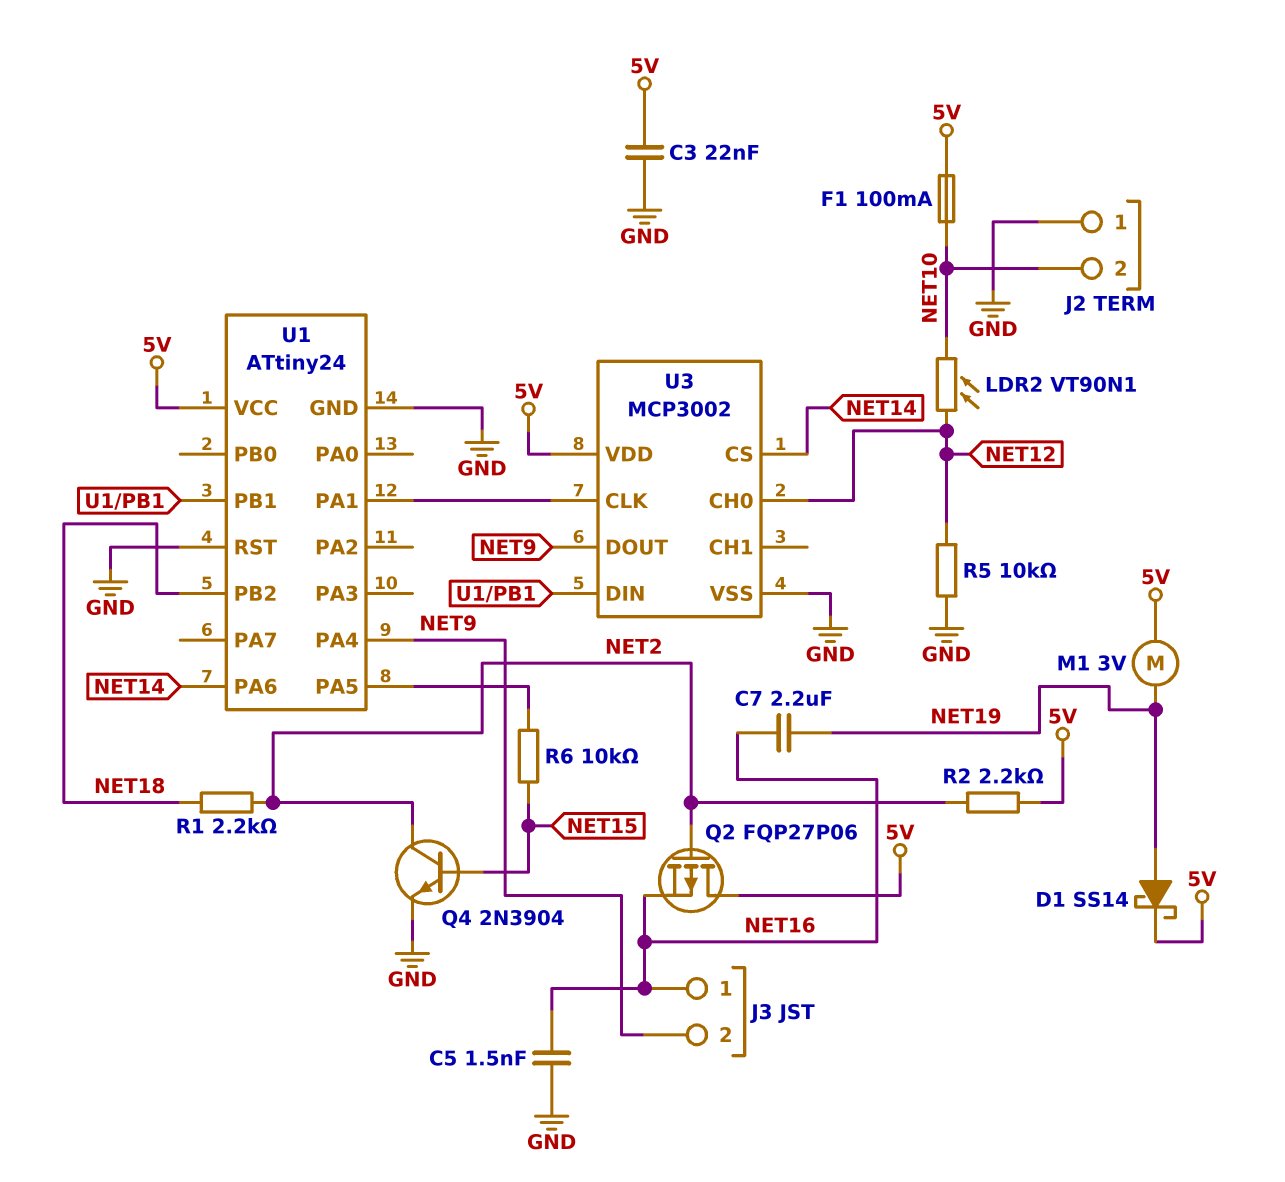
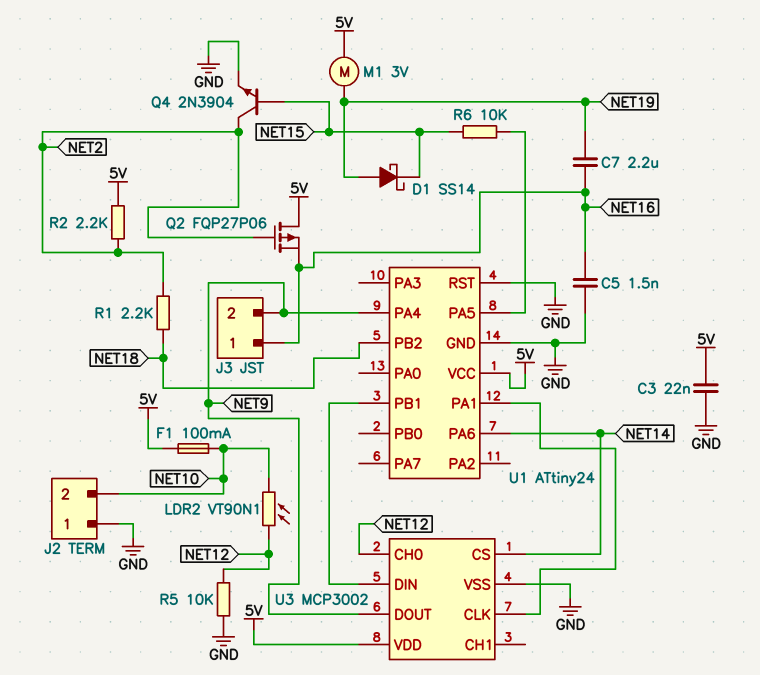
D1: schottky SS14 (A NET19, K 5V) -> schottky SS14 (A NET19, K NET15)

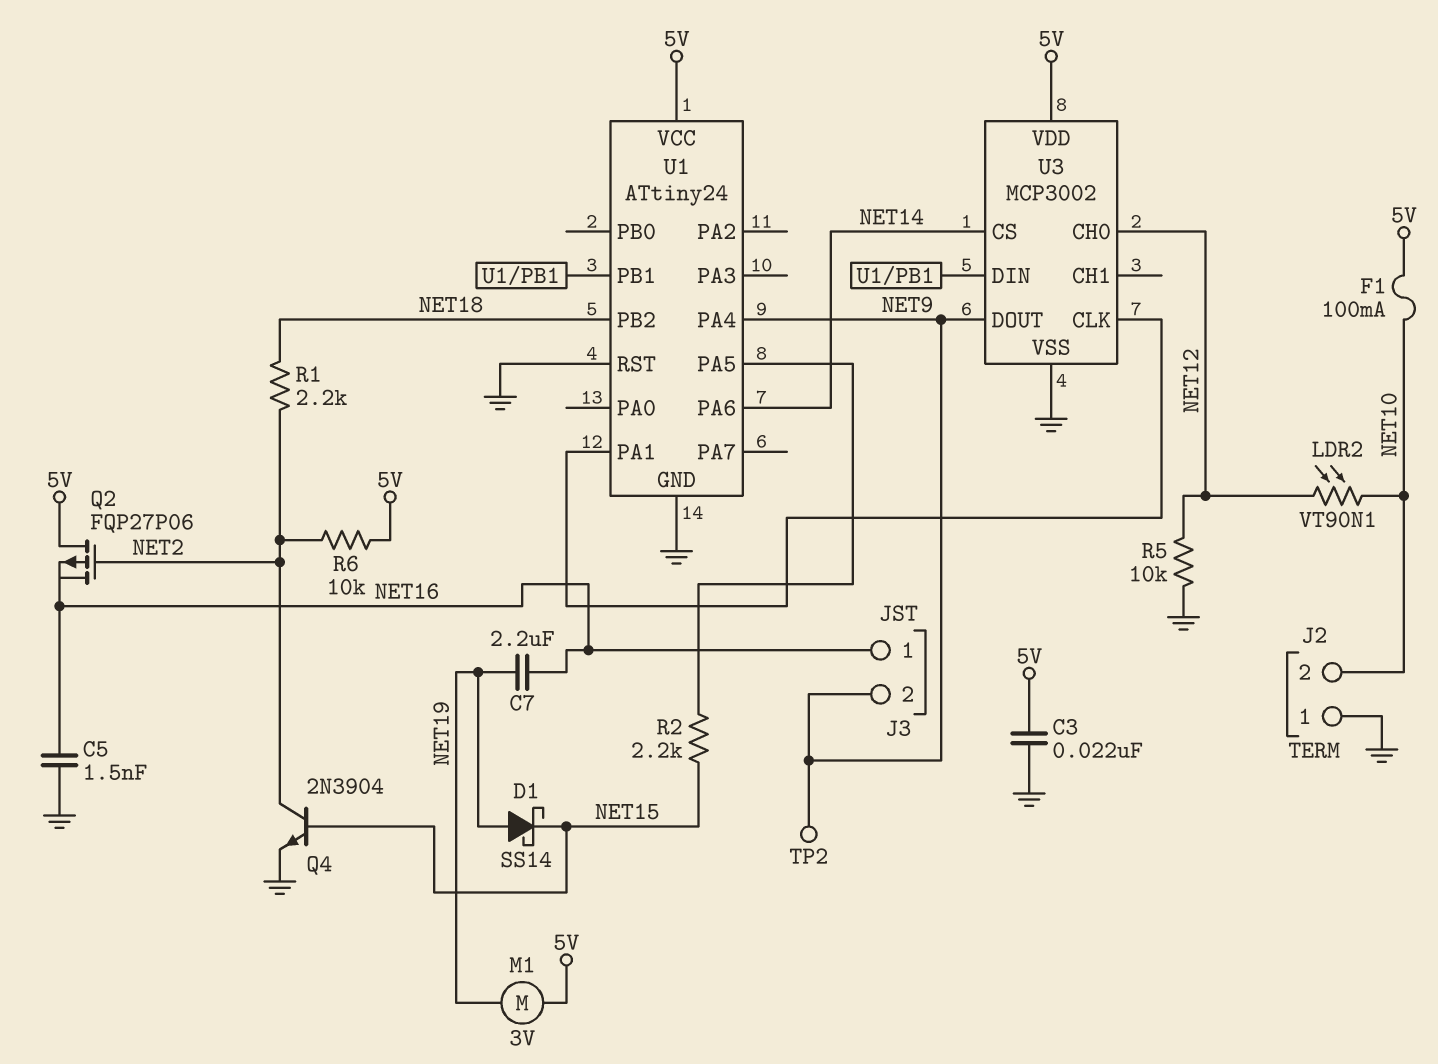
R2: 2.2k (5V, NET2) -> 2.2k (NET15, U1/PA5)
R6: 10k (NET15, U1/PA5) -> 10k (5V, NET2)
TP2: none -> test point (NET9)

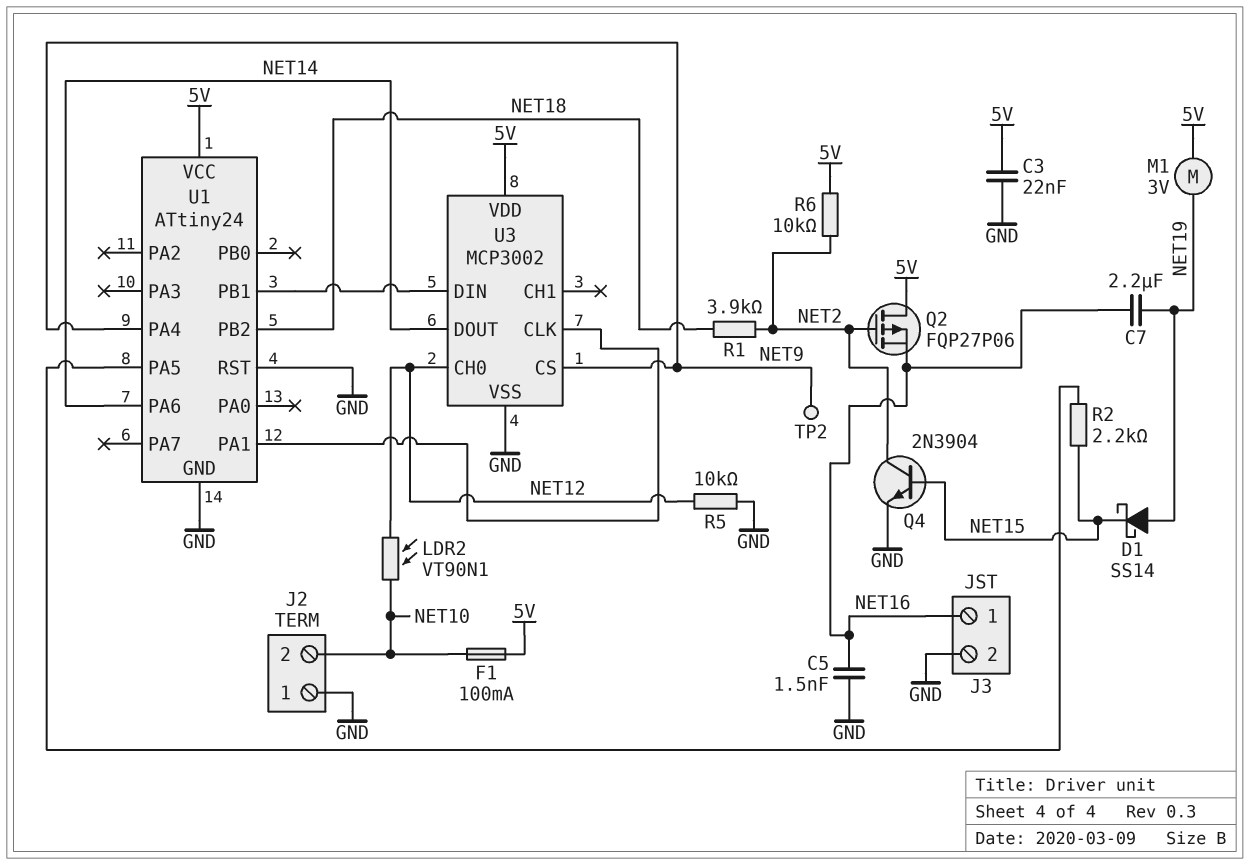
J3 pin 2: NET9 -> GND
R1: 2.2k (NET2, NET18) -> 3.9k (NET2, NET18)
U3 pin CS: NET14 -> NET9
U3 pin DOUT: NET9 -> NET14

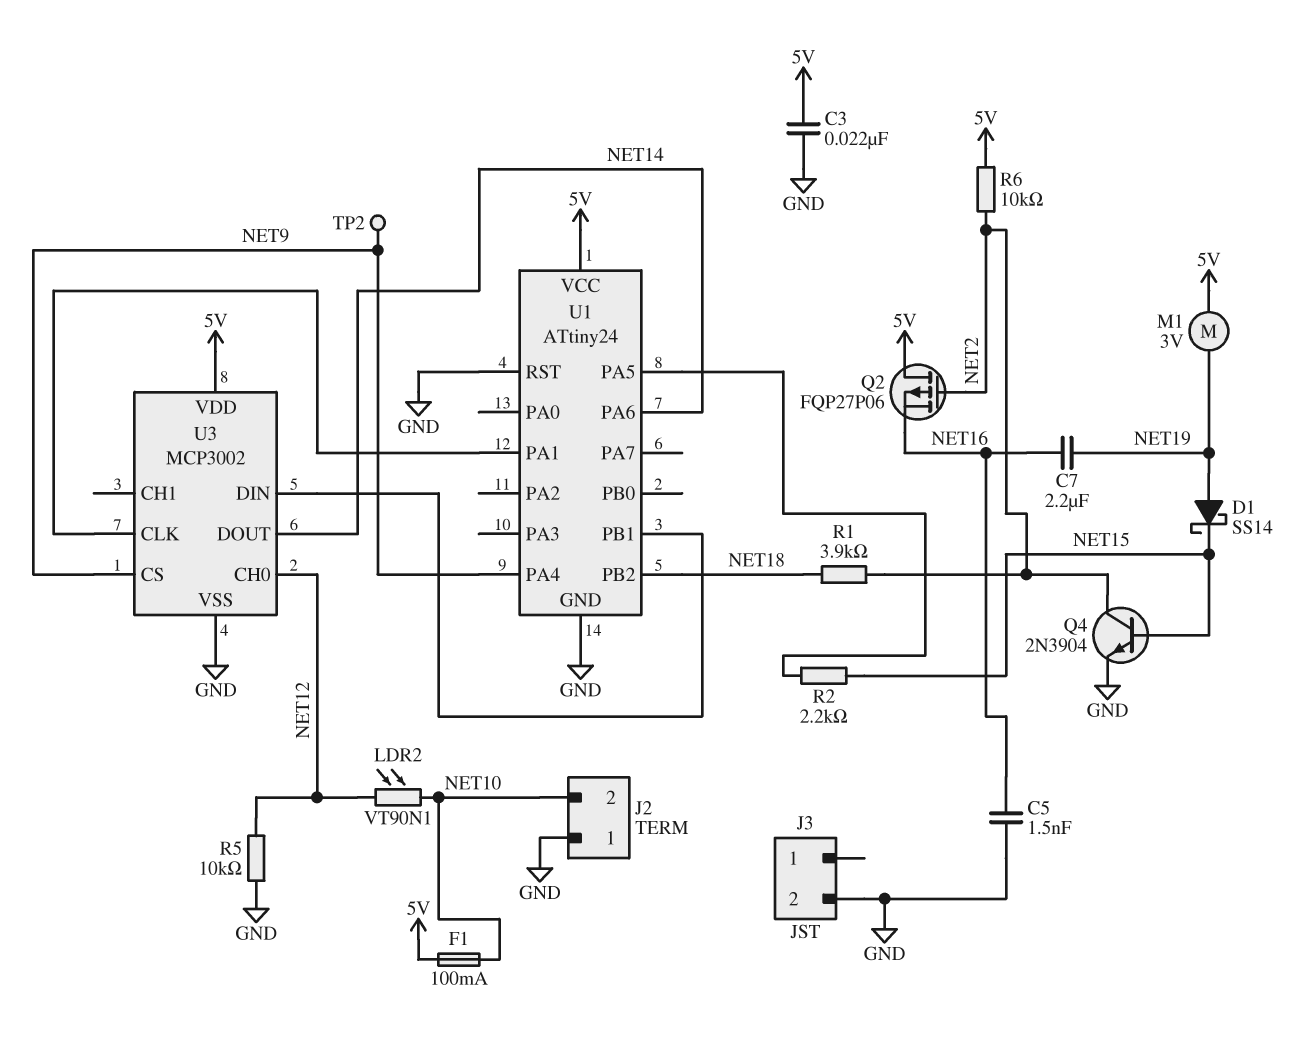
J3 pin 1: NET16 -> none

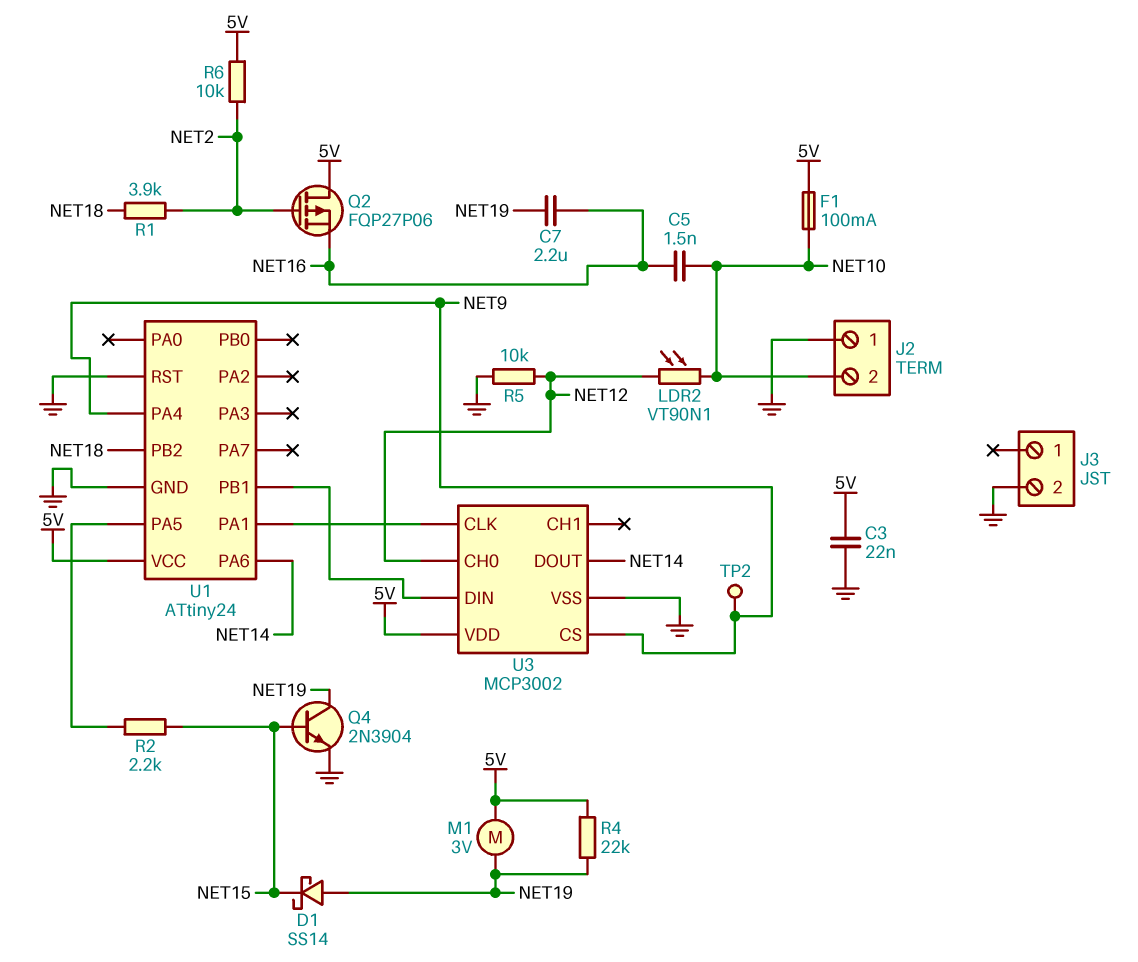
C5: 1.5nF (GND, NET16) -> 1.5nF (NET10, NET16)
Q4: NPN 2N3904 (B NET15, C NET2, E GND) -> NPN 2N3904 (B NET15, C NET19, E GND)
R4: none -> 22k (5V, NET19)

